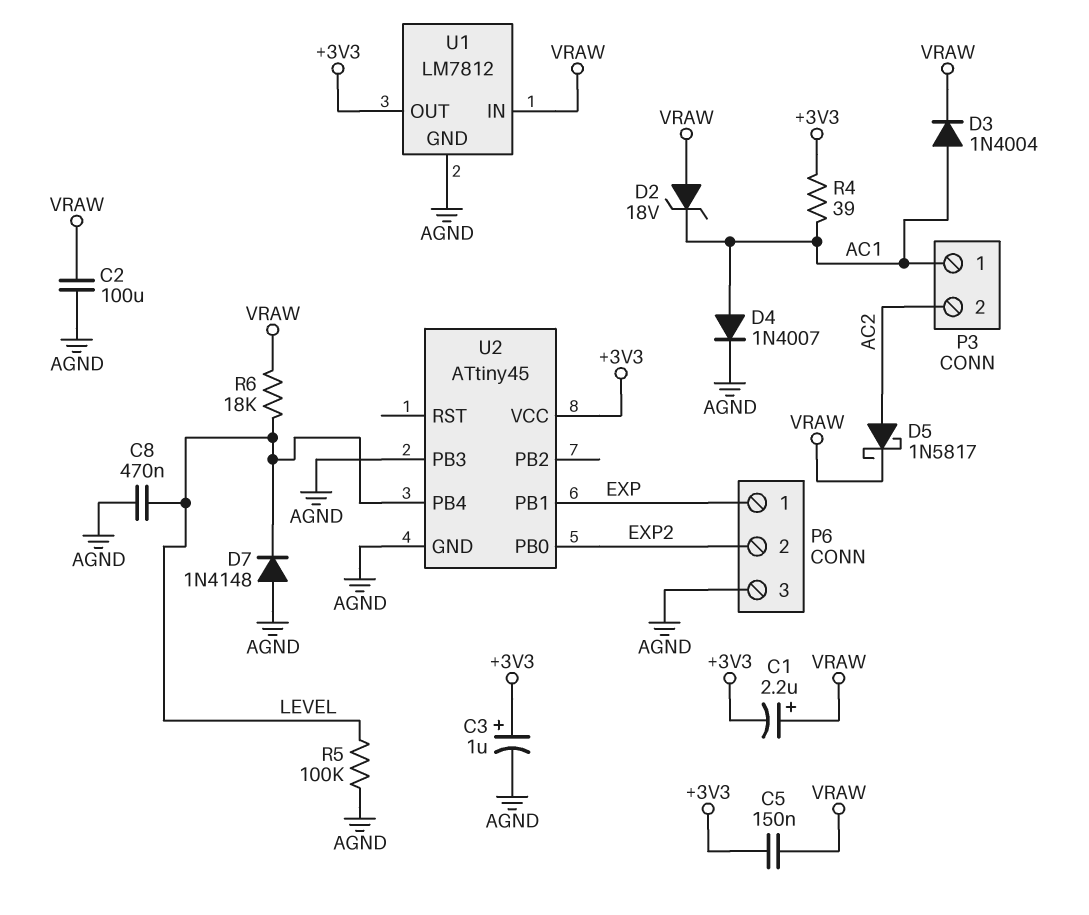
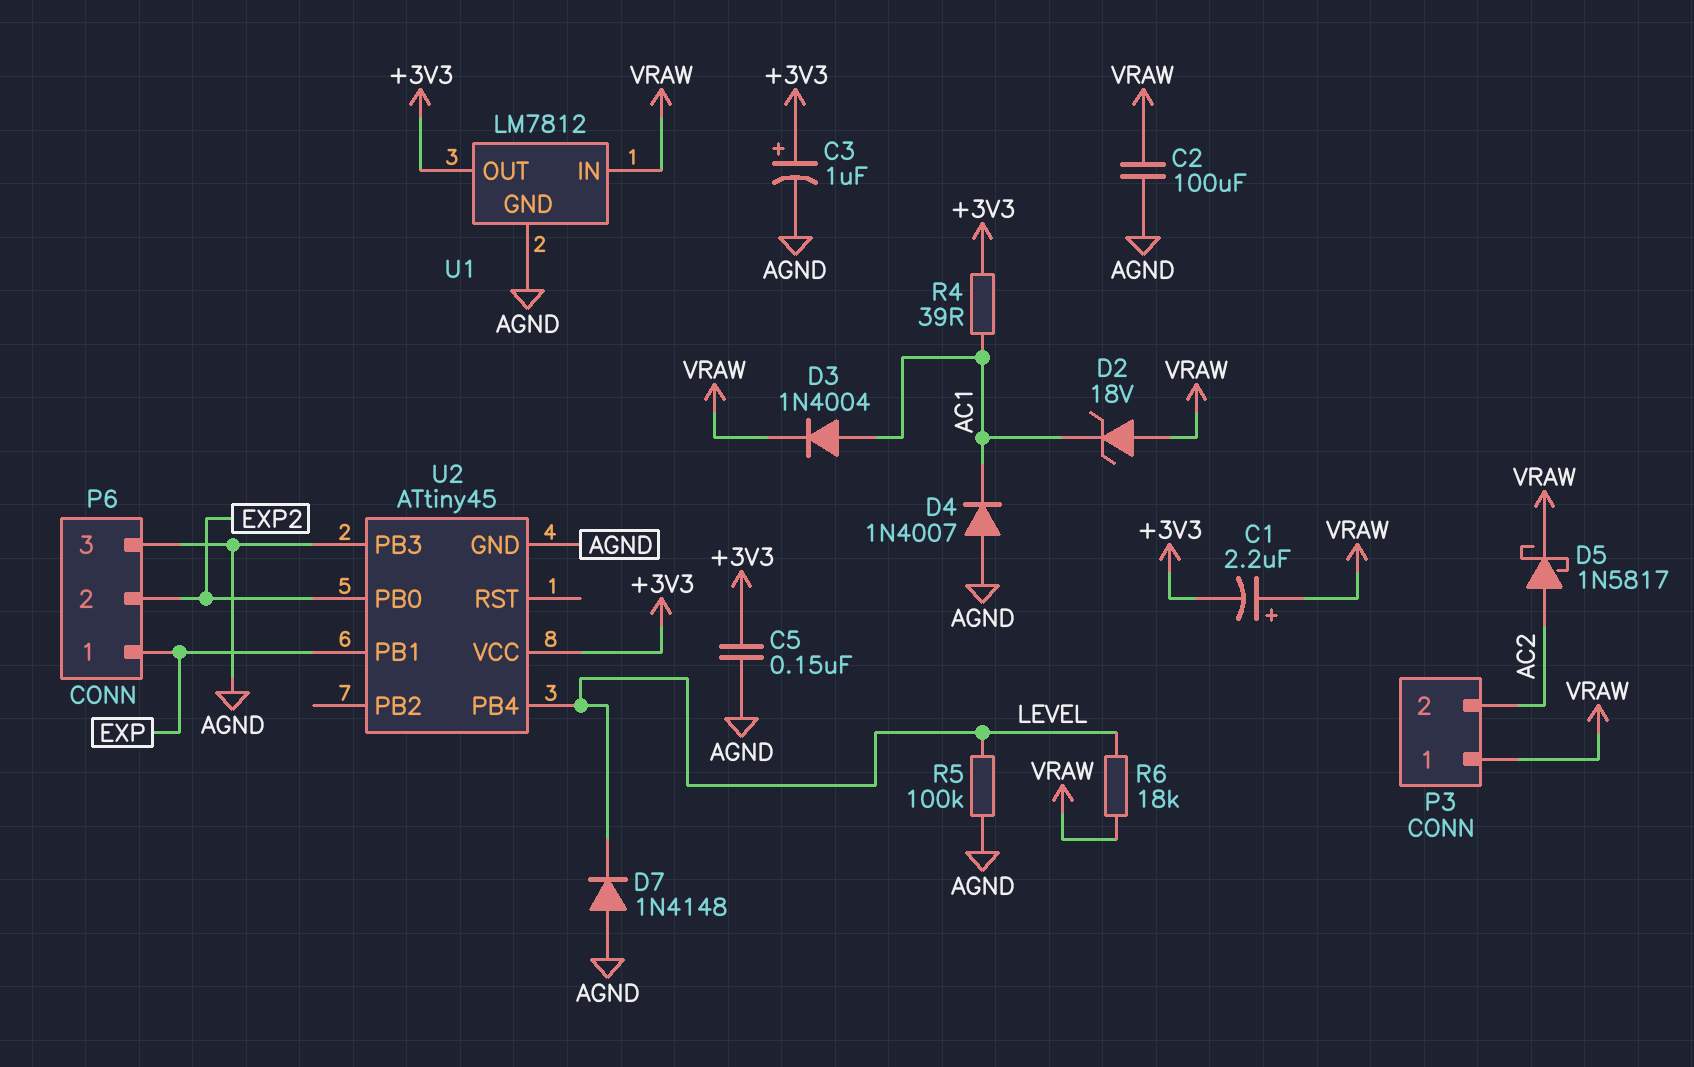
C5: 150nF (+3V3, VRAW) -> 150nF (+3V3, AGND)
C8: 470nF (AGND, LEVEL) -> none
D4: diode 1N4007 (A AC1, K AGND) -> diode 1N4007 (A AGND, K AC1)
P3 pin 1: AC1 -> VRAW

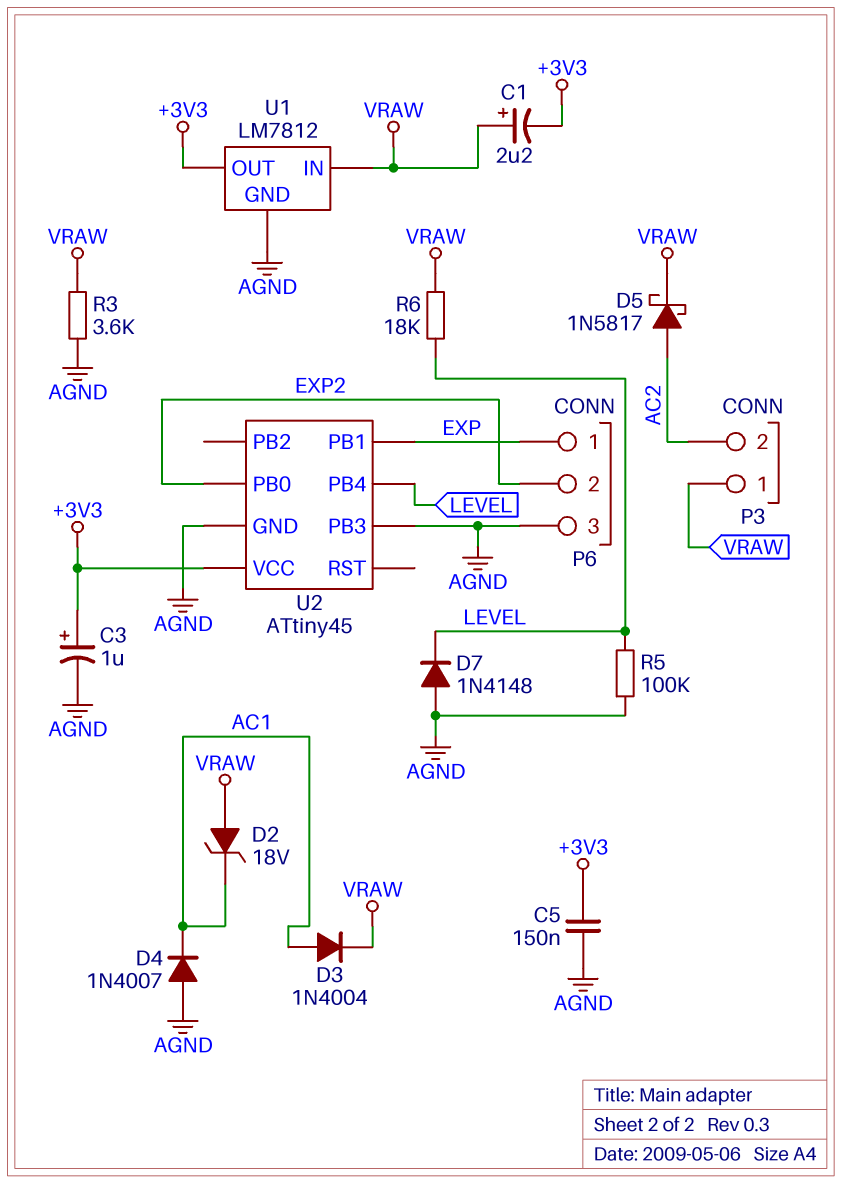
C2: 100uF (AGND, VRAW) -> none
R3: none -> 3.6k (AGND, VRAW)
R4: 39 (+3V3, AC1) -> none

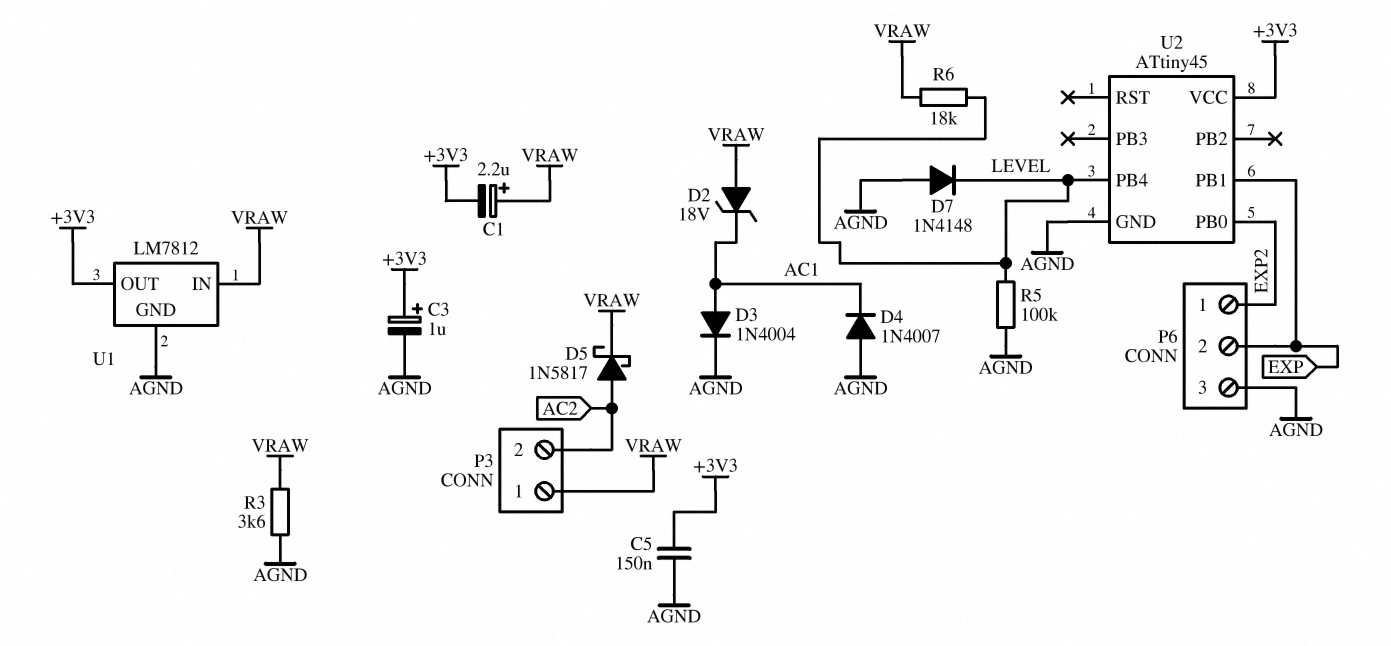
D3: diode 1N4004 (A AC1, K VRAW) -> diode 1N4004 (A AC1, K AGND)
P6 pin 1: EXP -> EXP2
P6 pin 2: EXP2 -> EXP
U2 pin PB3: AGND -> none

